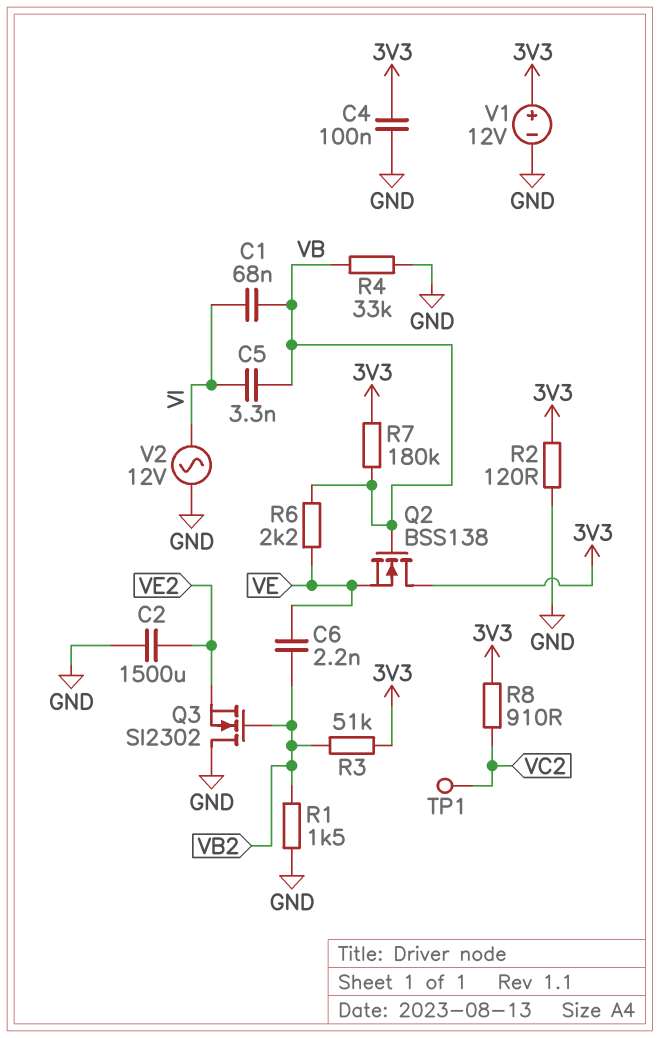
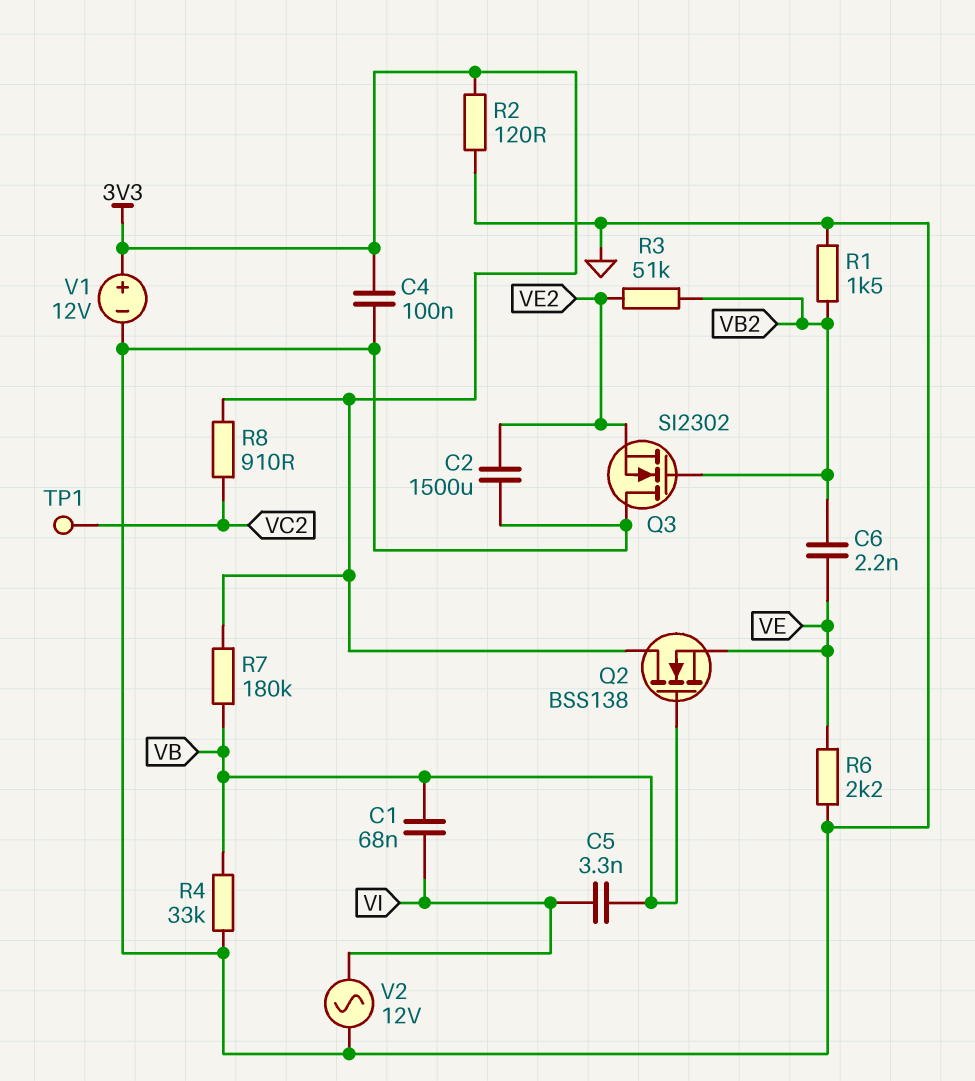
R3: 51k (3V3, VB2) -> 51k (VB2, VE2)
R6: 2.2k (VB, VE) -> 2.2k (GND, VE)

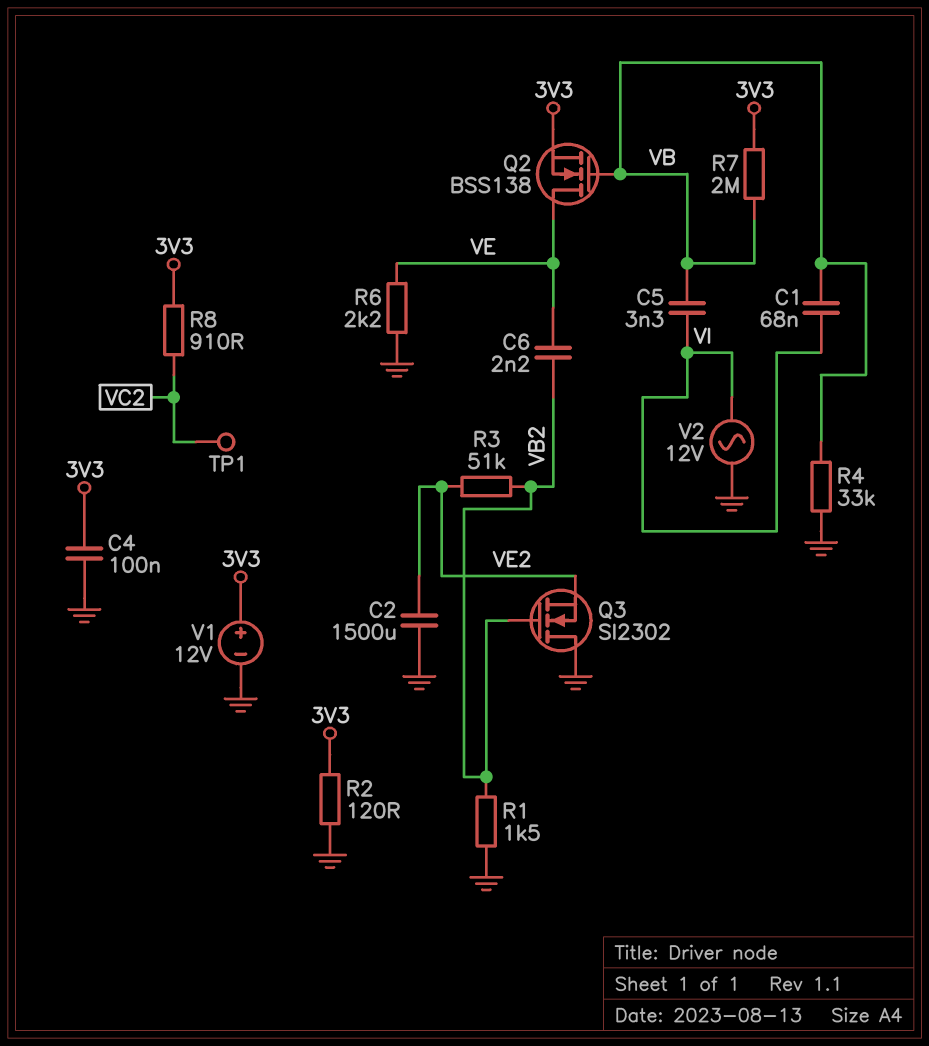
Q2: NMOS BSS138 (G VB, D 3V3, S VE) -> NMOS BSS138 (G VB, D VE, S 3V3)
R7: 180k (3V3, VB) -> 2M (3V3, VB)

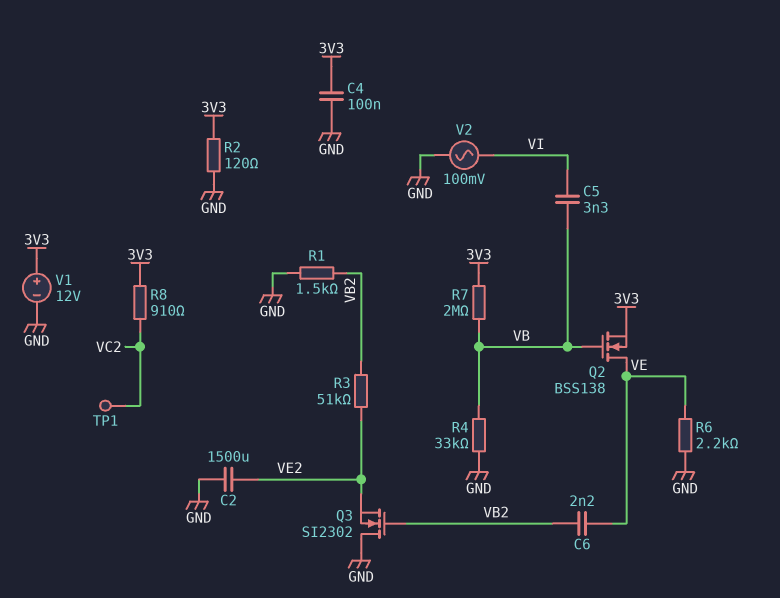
C1: 68nF (VB, VI) -> none
V2: AC 12V (GND, VI) -> AC 100mV (GND, VI)

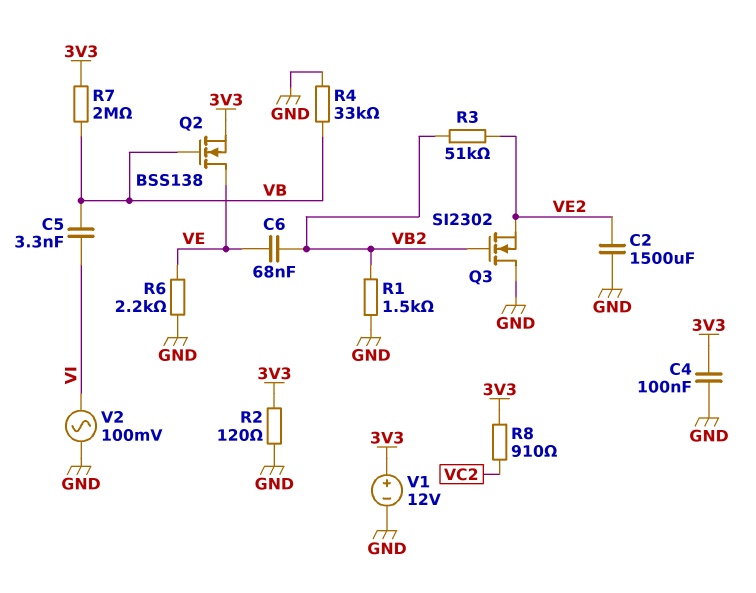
C6: 2.2nF (VB2, VE) -> 68nF (VB2, VE)
TP1: test point (VC2) -> none

